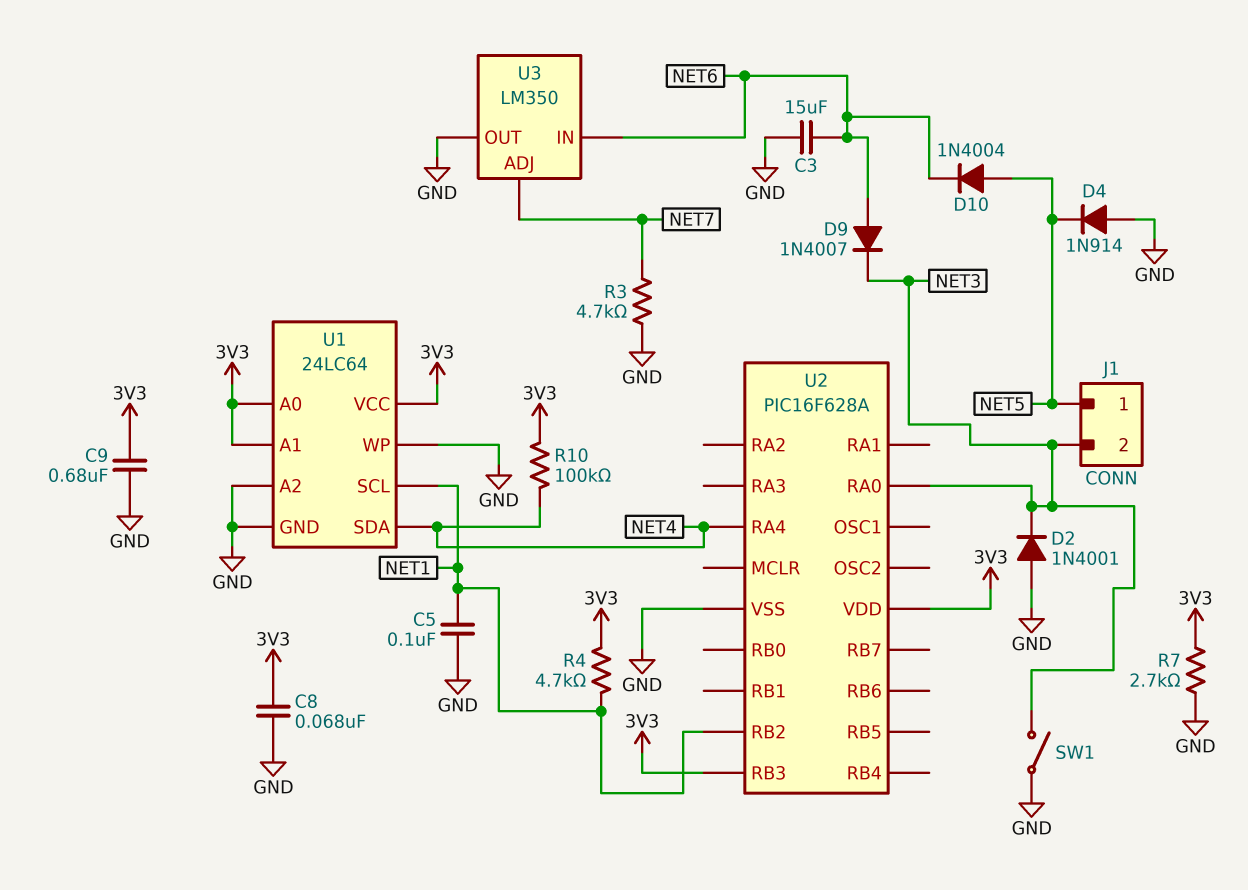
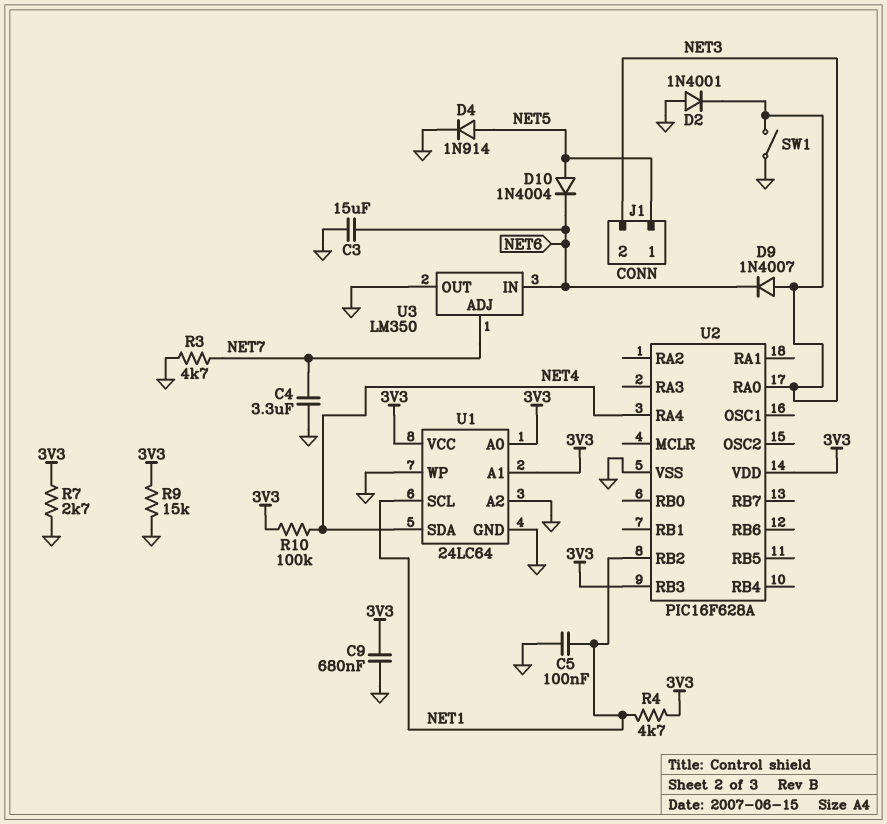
C4: none -> 3.3uF (GND, NET7)
C8: 68nF (3V3, GND) -> none
D4: diode 1N914 (A GND, K NET5) -> diode 1N914 (A NET5, K GND)
D9: diode 1N4007 (A NET6, K NET3) -> diode 1N4007 (A NET3, K NET6)
R9: none -> 15k (3V3, GND)

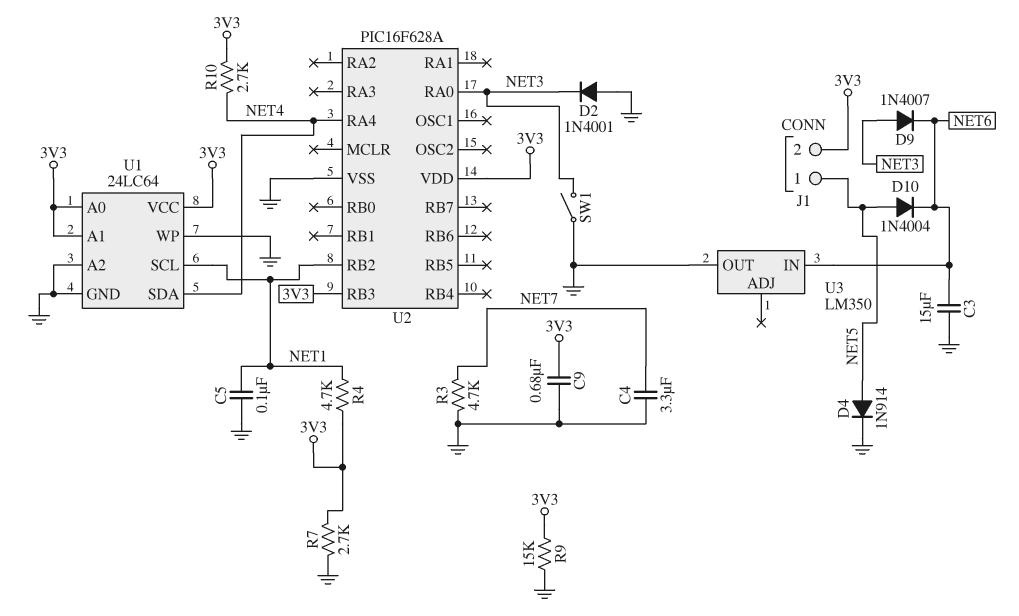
J1 pin 2: NET3 -> 3V3
R10: 100k (3V3, NET4) -> 2.7k (3V3, NET4)
U3 pin ADJ: NET7 -> none

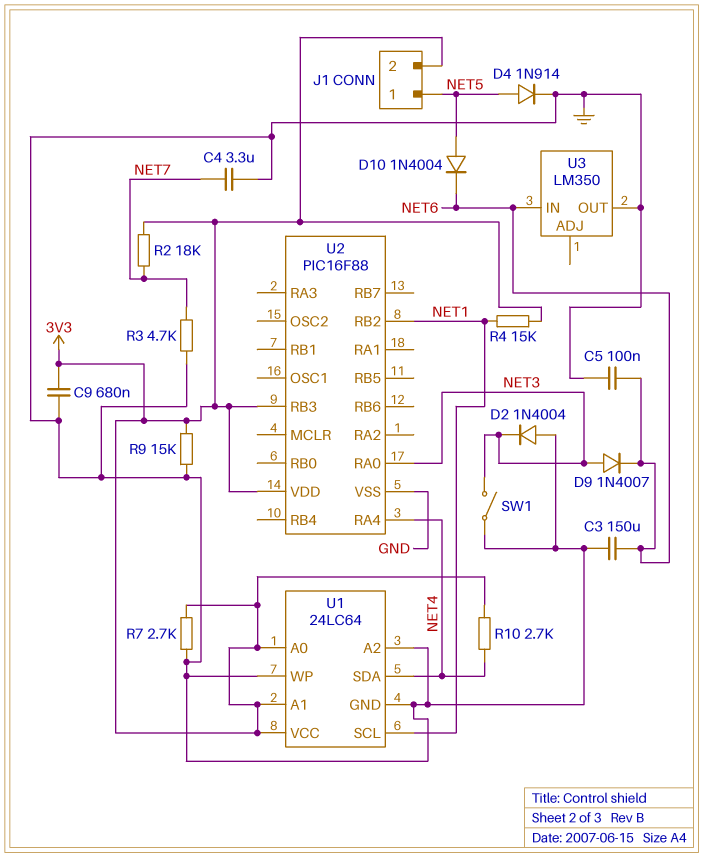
C3: 15uF (GND, NET6) -> 150uF (GND, NET6)
C5: 100nF (GND, NET1) -> 100nF (GND, NET6)
D2: diode 1N4001 (A GND, K NET3) -> diode 1N4004 (A GND, K NET3)
R2: none -> 18k (3V3, NET7)
R4: 4.7k (3V3, NET1) -> 15k (3V3, NET1)
U2: PIC16F628A -> PIC16F88

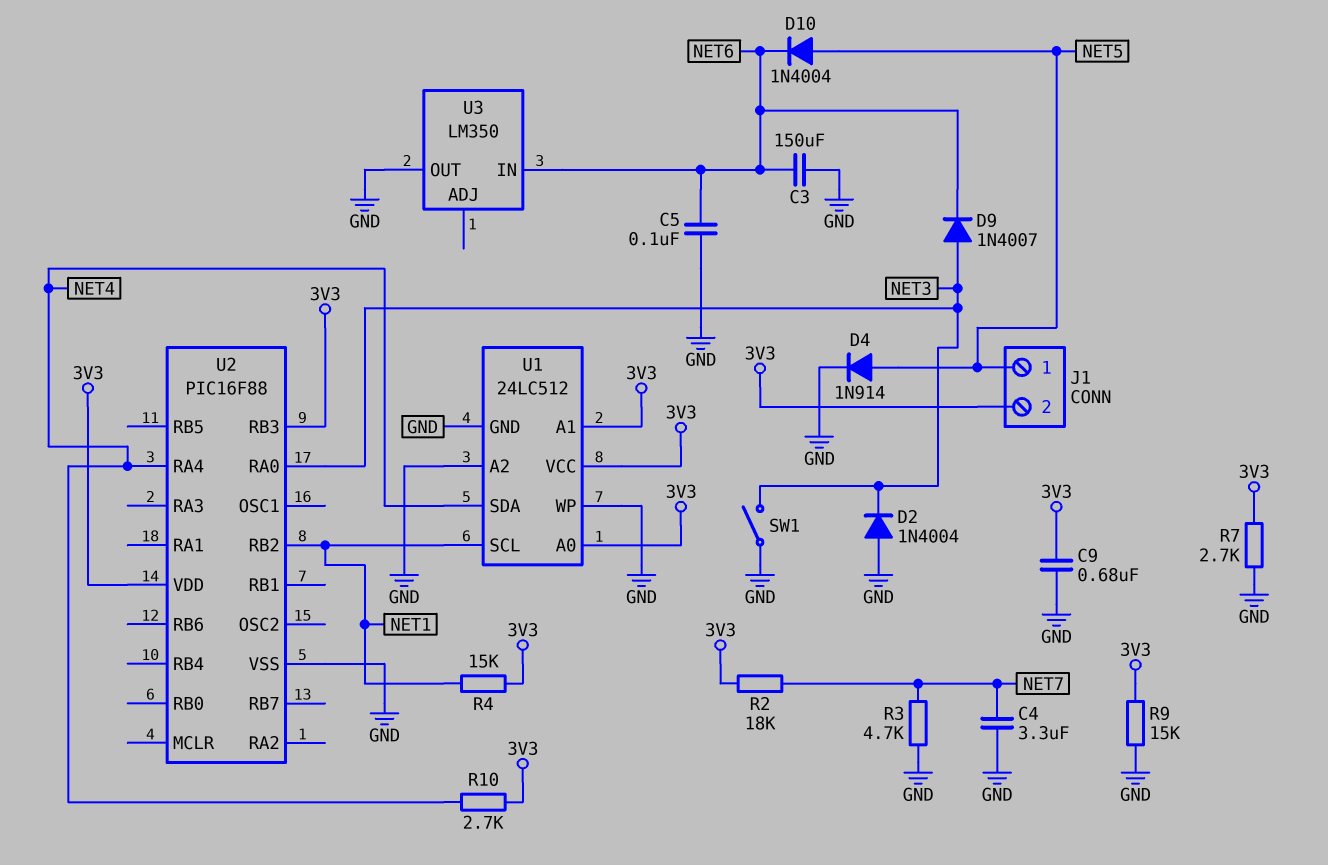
U1: 24LC64 -> 24LC512

